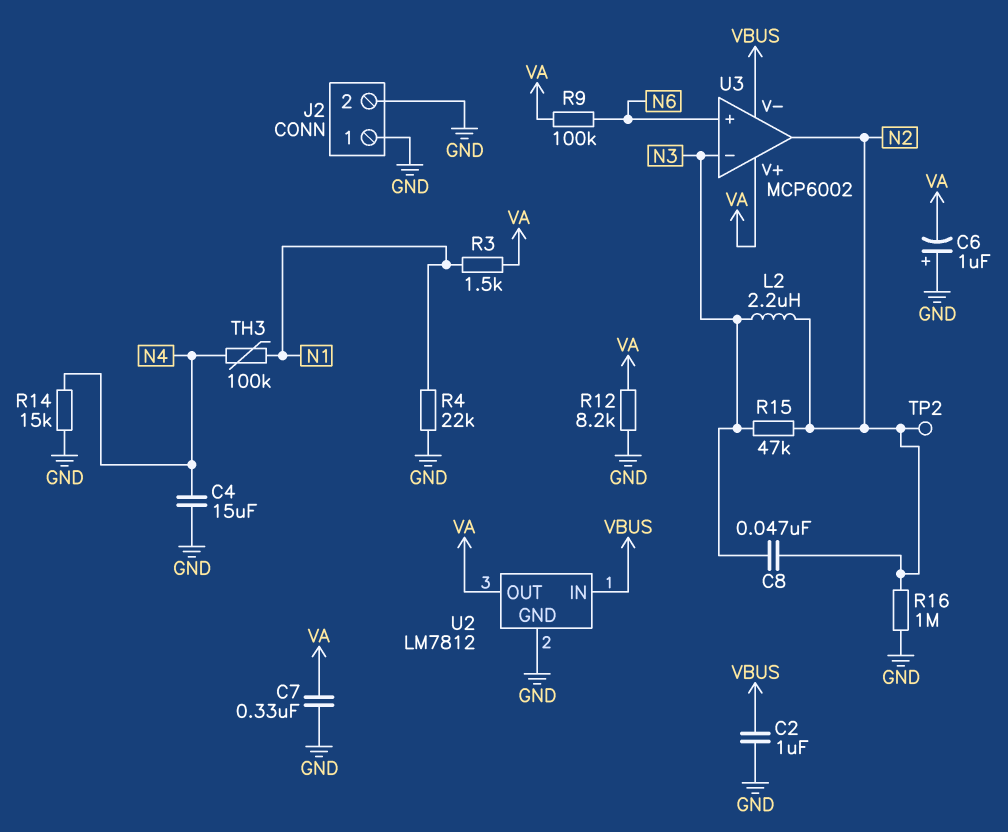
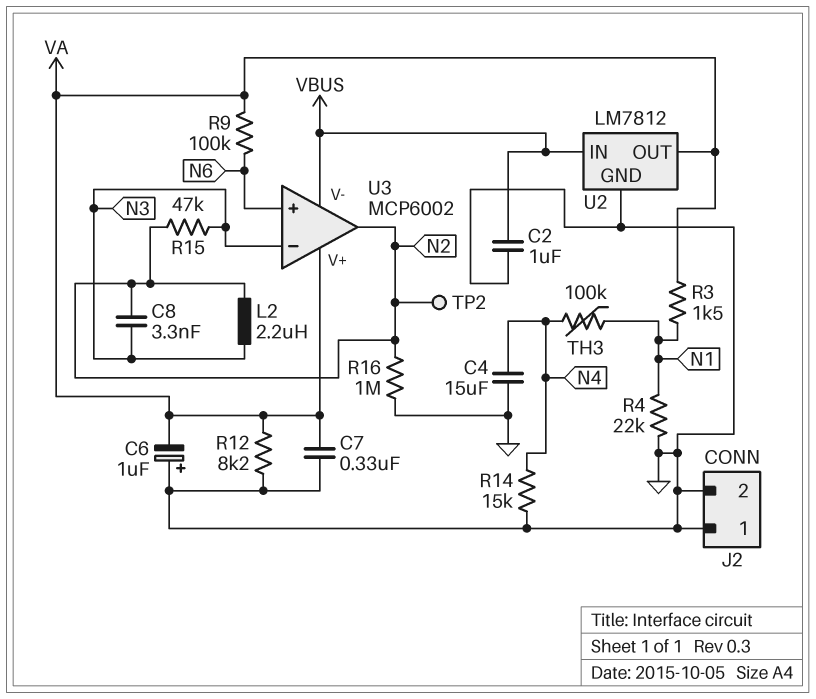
C8: 47nF (N2, N3) -> 3.3nF (N2, N3)

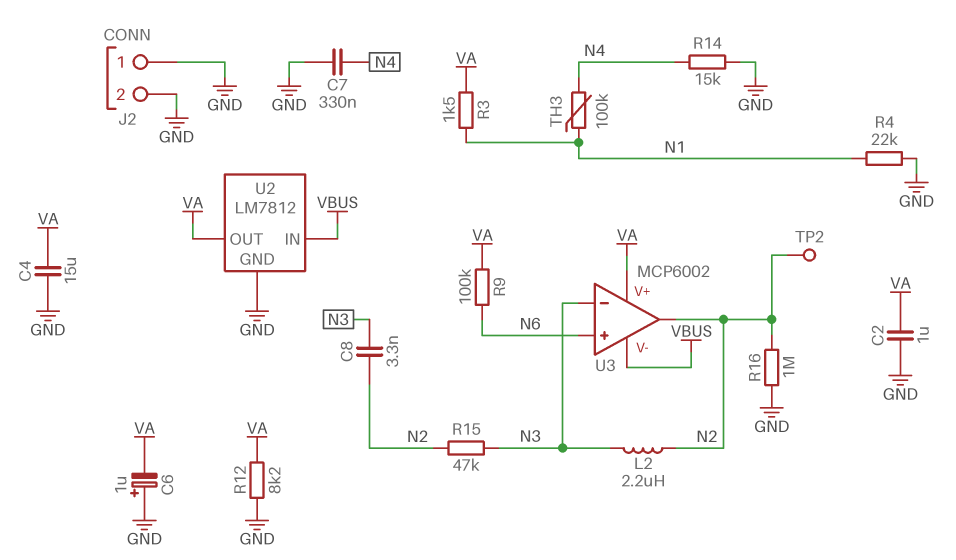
C2: 1uF (GND, VBUS) -> 1uF (GND, VA)
C4: 15uF (GND, N4) -> 15uF (GND, VA)
C7: 330nF (GND, VA) -> 330nF (GND, N4)

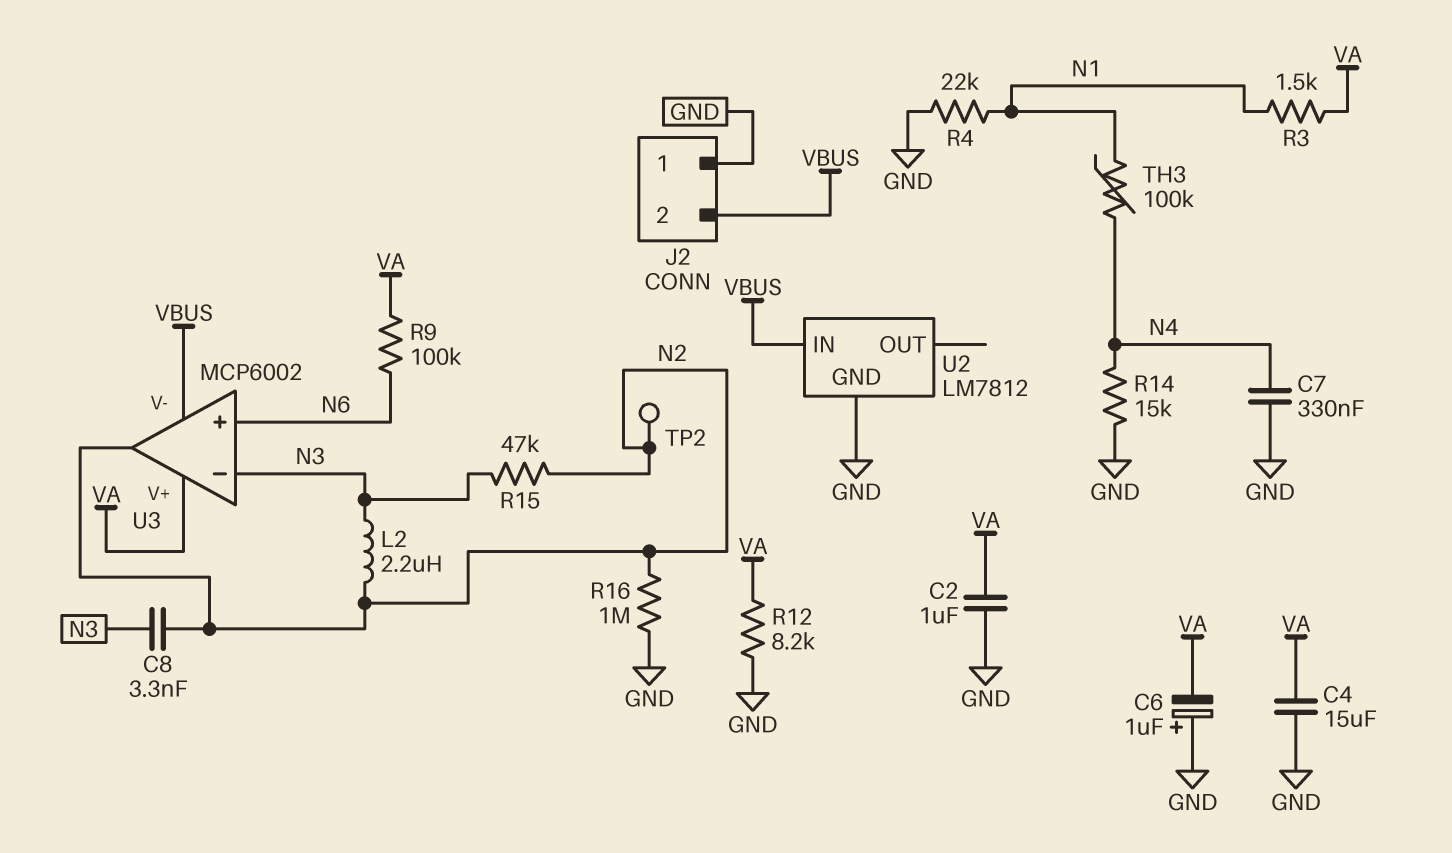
J2 pin 2: GND -> VBUS
U2 pin OUT: VA -> none

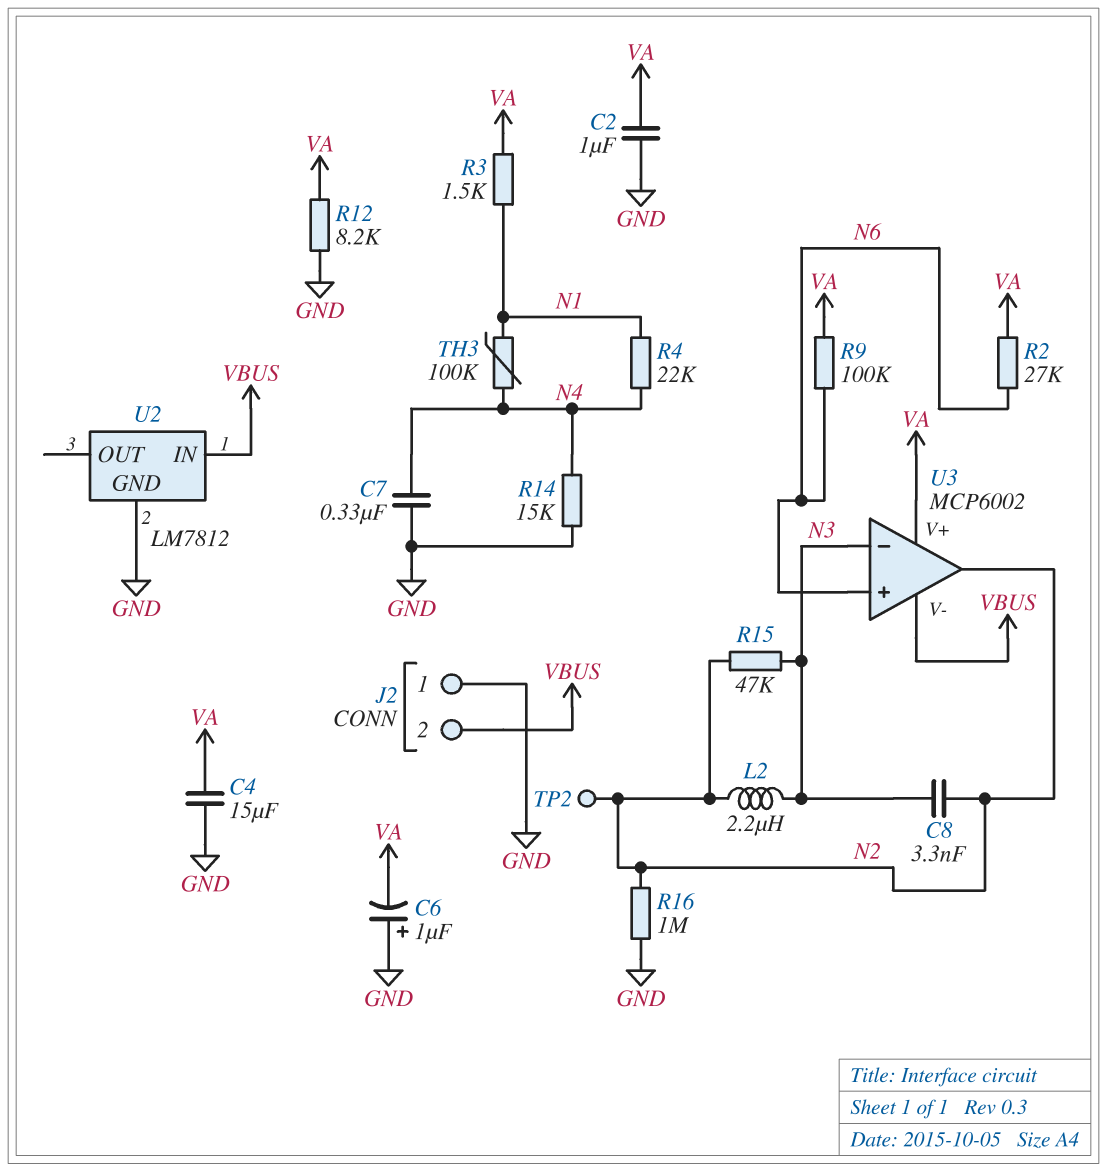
R2: none -> 27k (N6, VA)
R4: 22k (GND, N1) -> 22k (N1, N4)

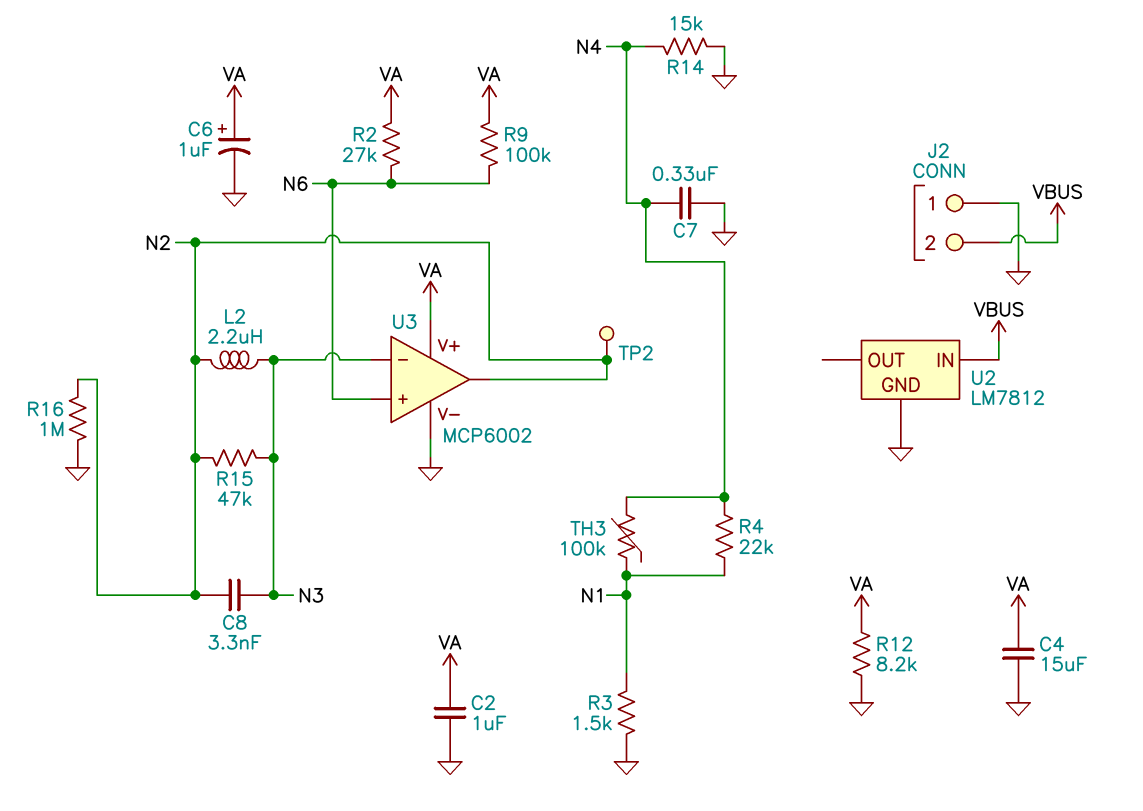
C6: 1uF (plus GND, minus VA) -> 1uF (plus VA, minus GND)
R3: 1.5k (N1, VA) -> 1.5k (GND, N1)
U3 pin V-: VBUS -> GND

